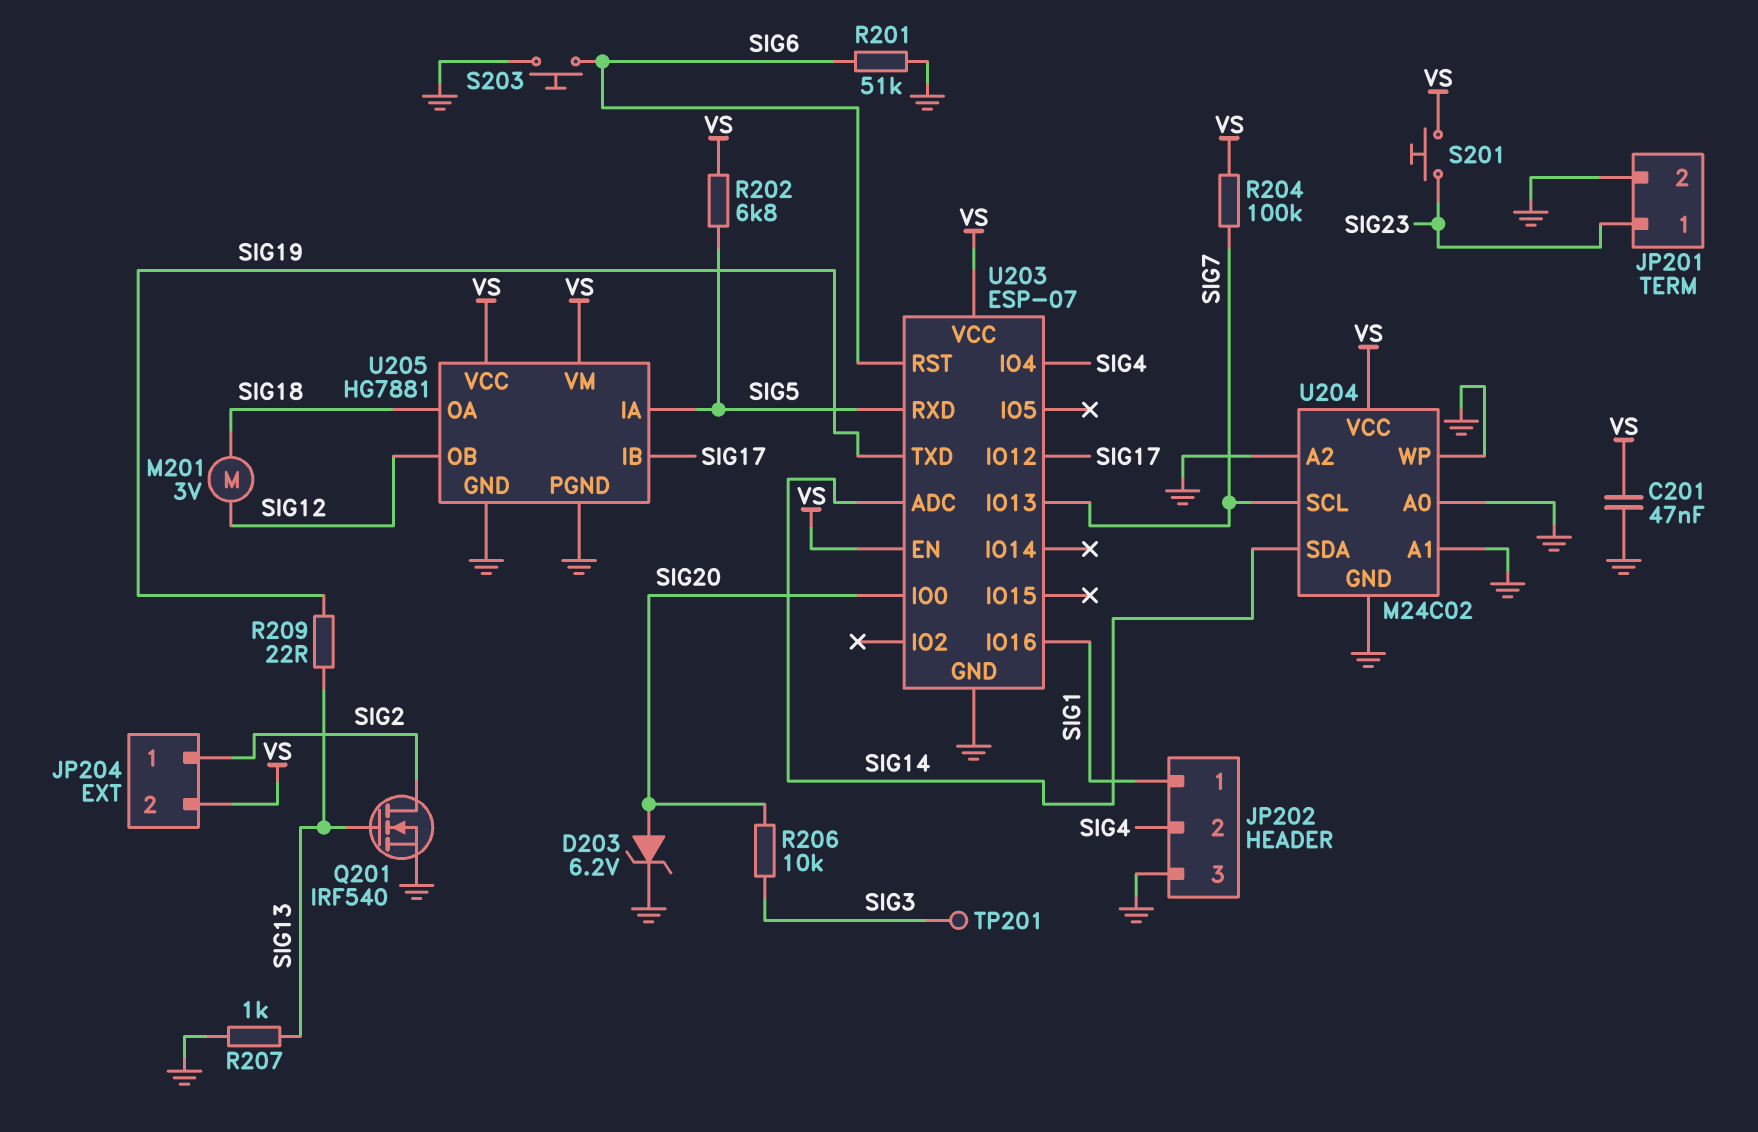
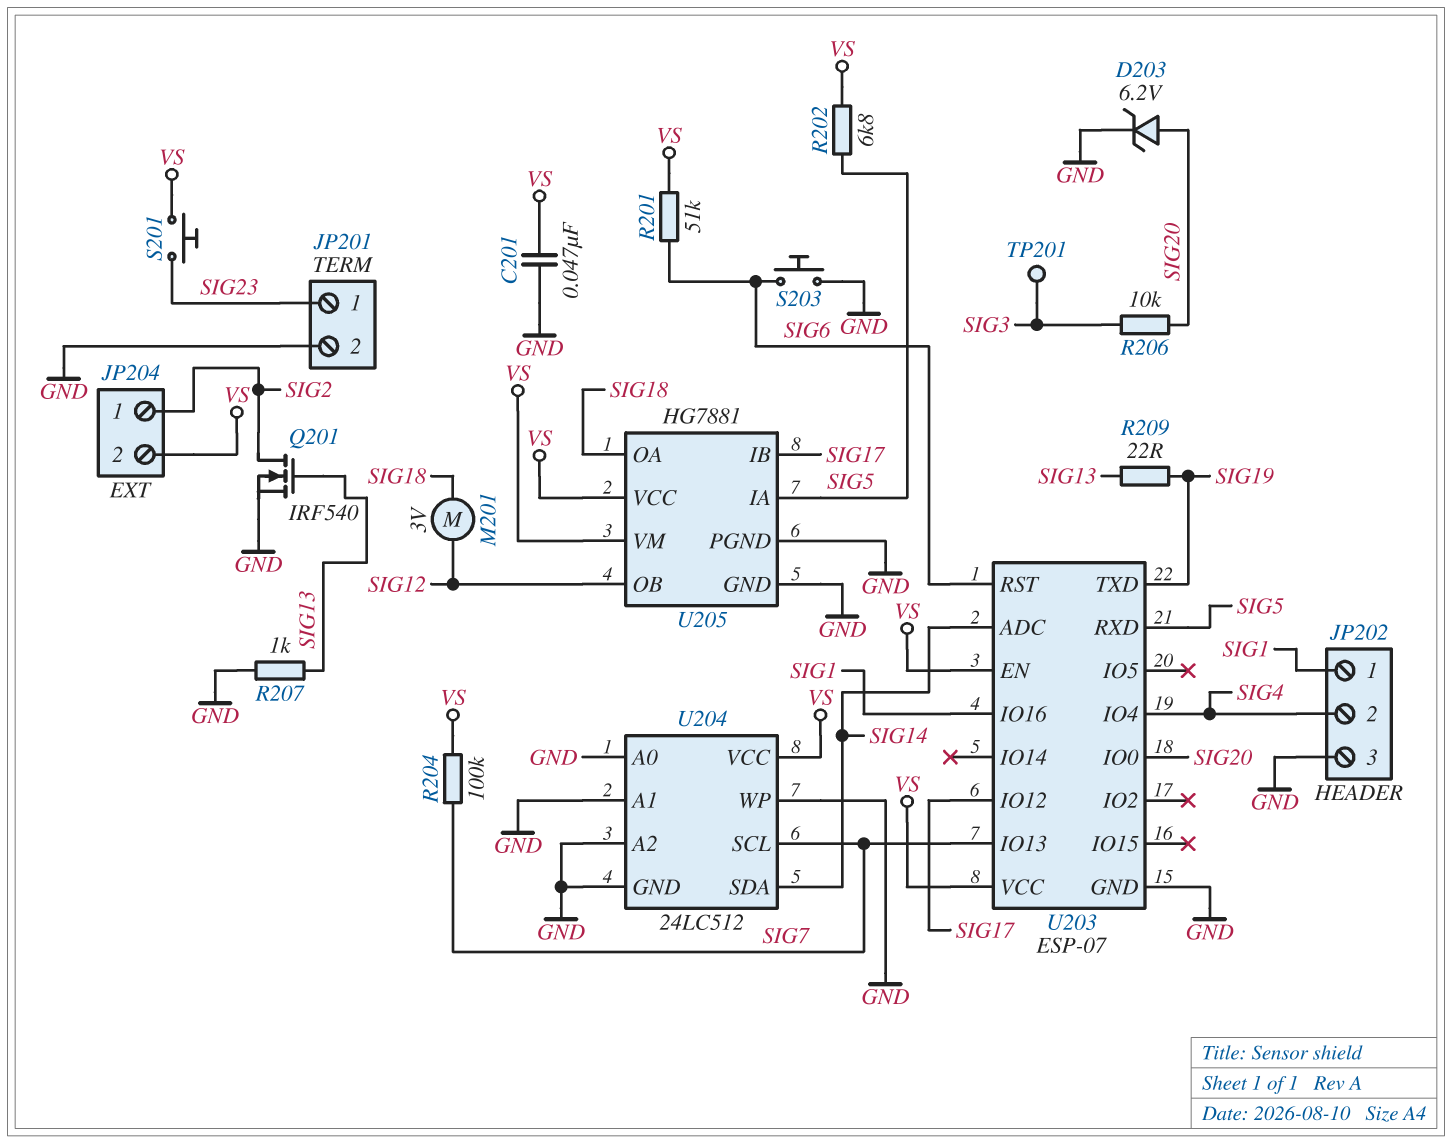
R201: 51k (GND, SIG6) -> 51k (SIG6, VS)
U204: M24C02 -> 24LC512

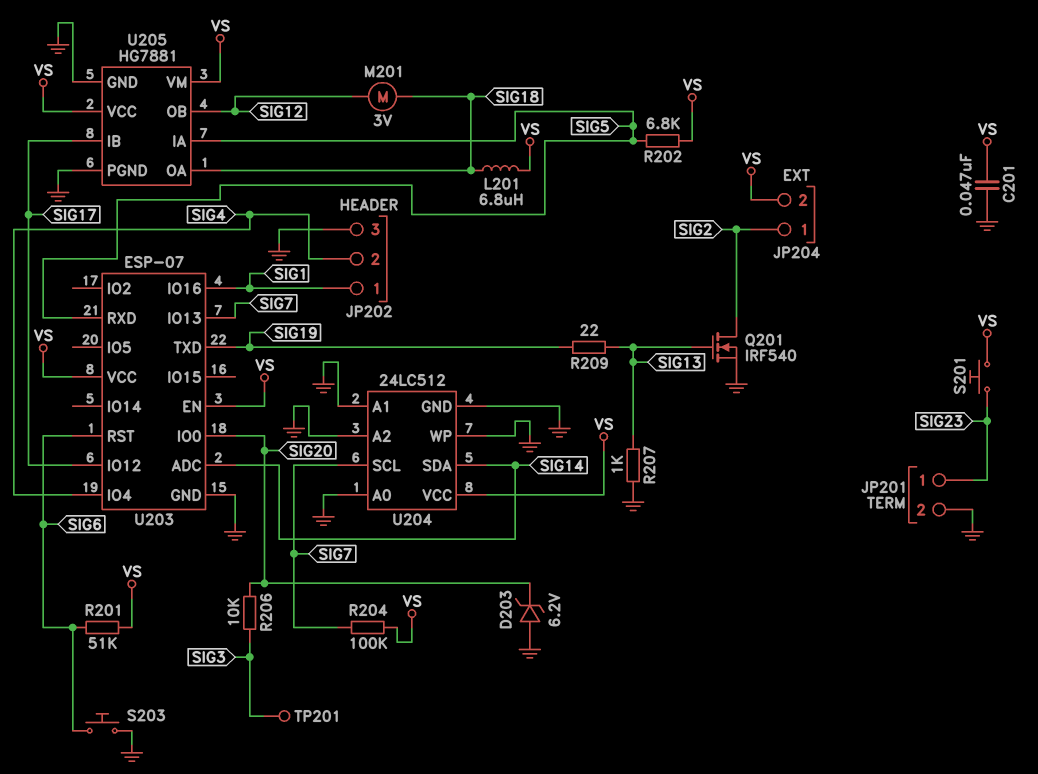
D203: zener 6.2V (A SIG20, K GND) -> zener 6.2V (A GND, K SIG20)
L201: none -> 6.8uH (SIG18, VS)

